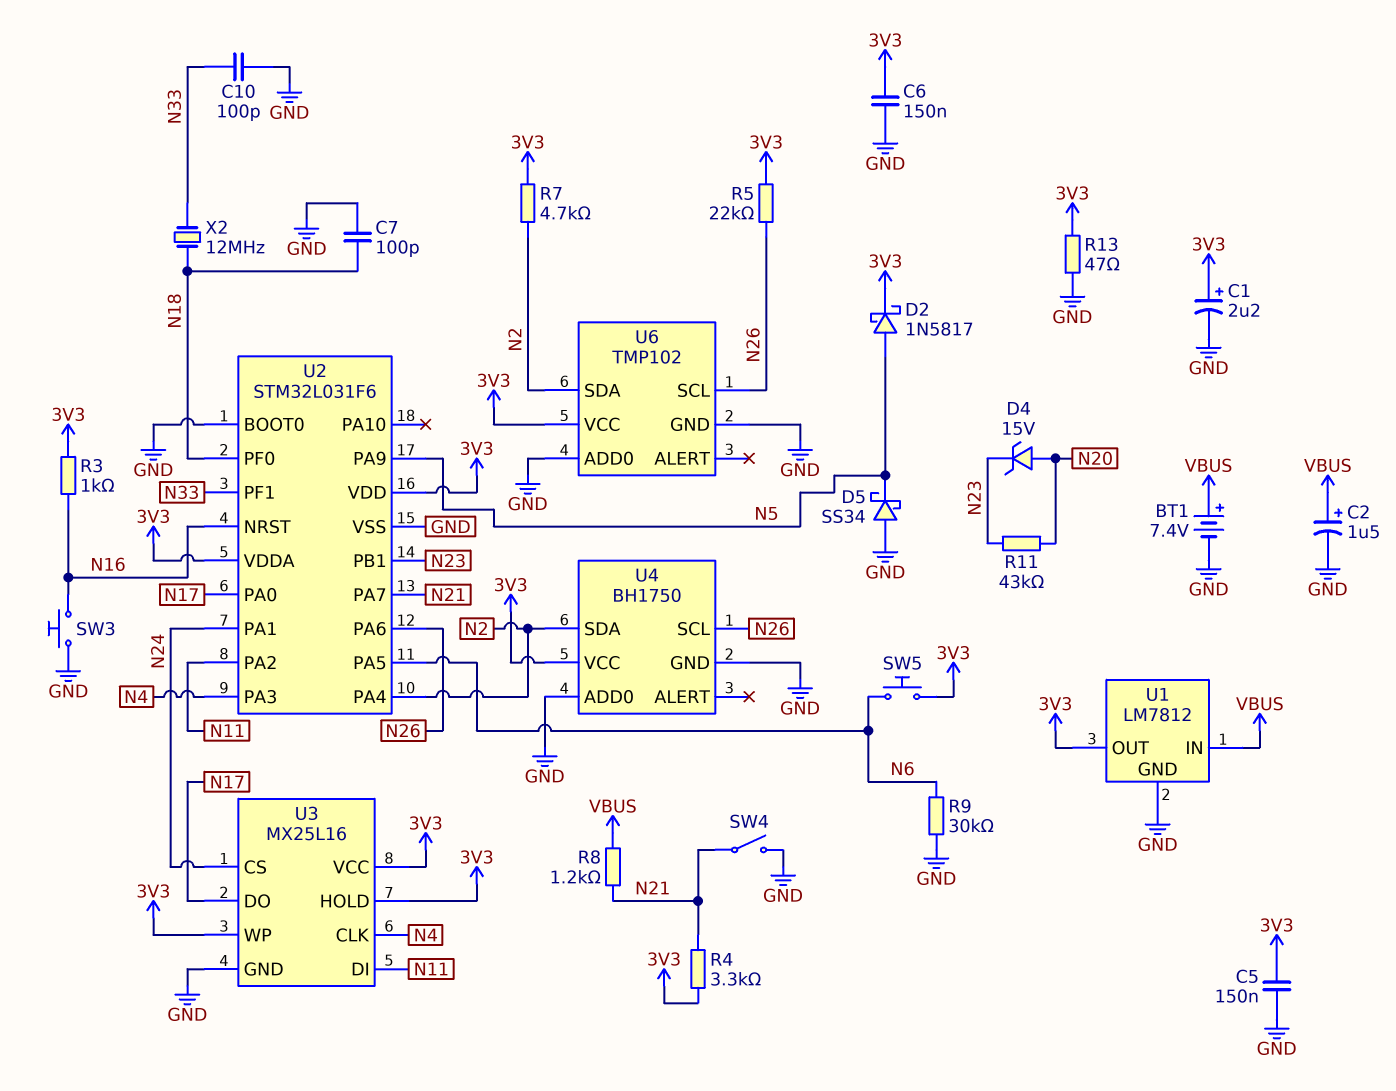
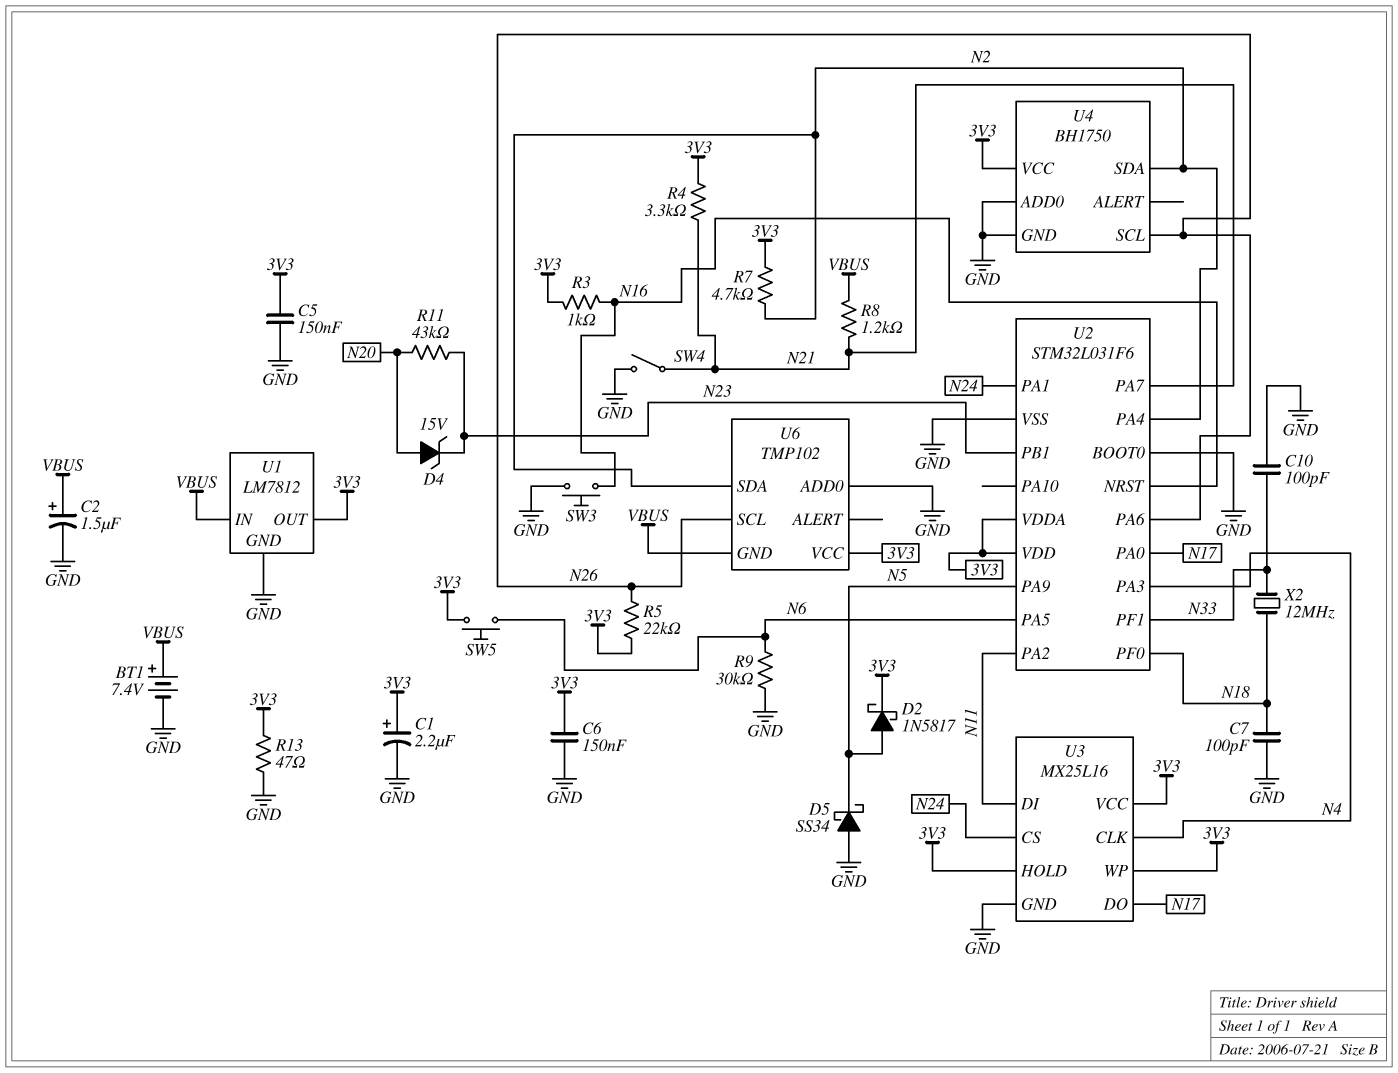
U6 pin GND: GND -> VBUS

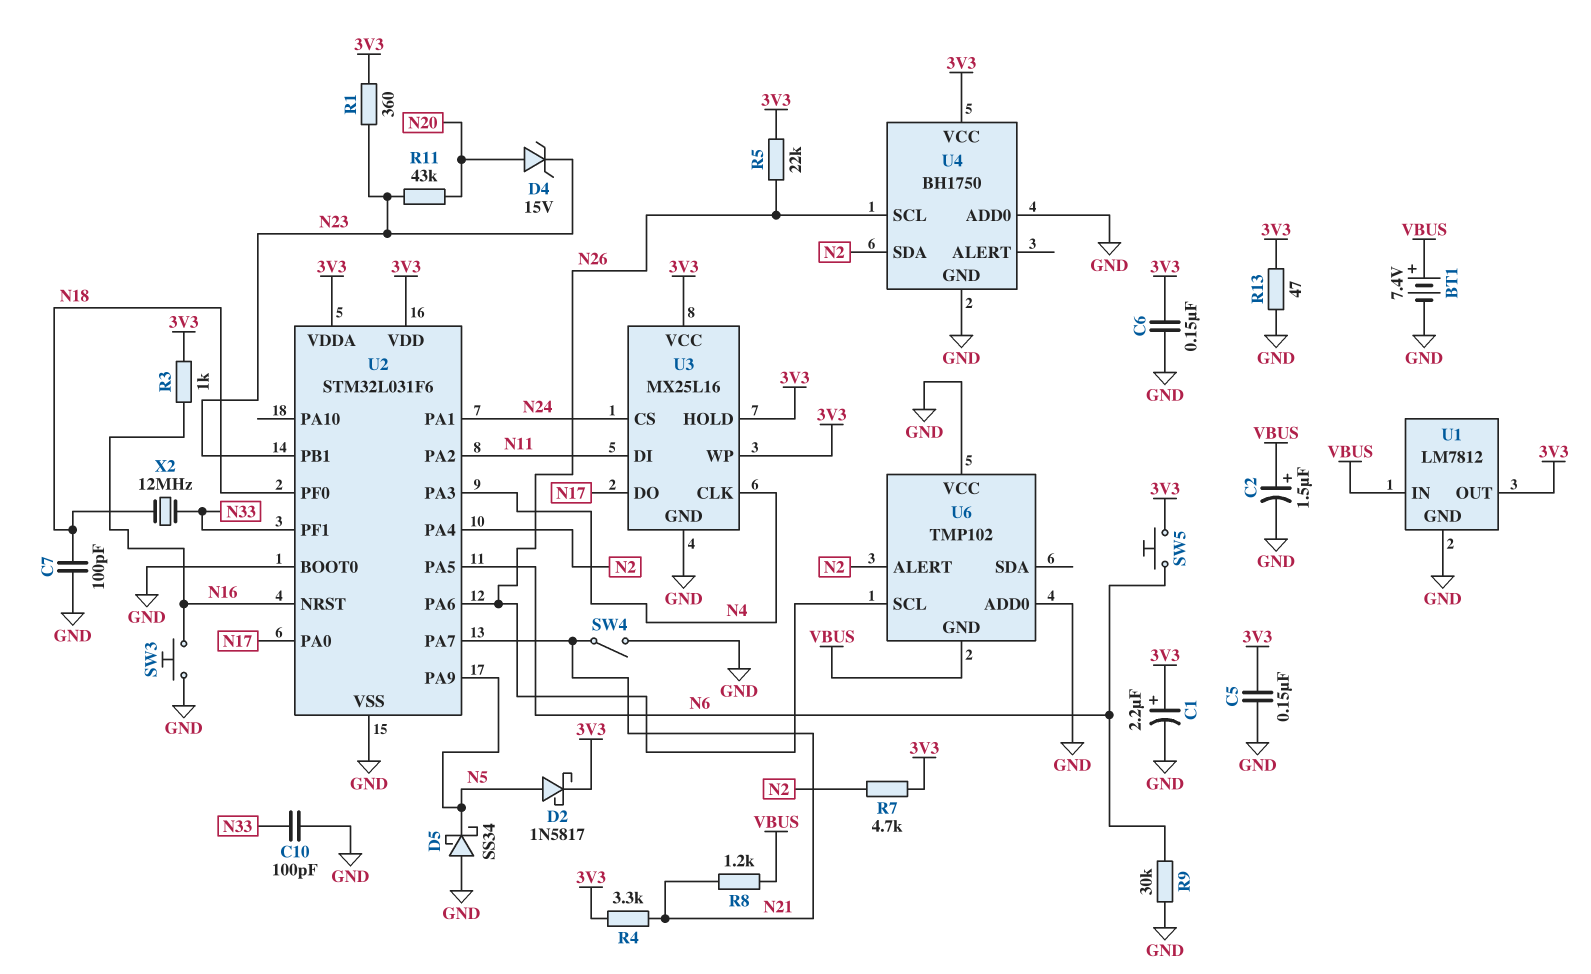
R1: none -> 360 (3V3, N23)
U6 pin ALERT: none -> N2
U6 pin SDA: N2 -> none
U6 pin VCC: 3V3 -> GND

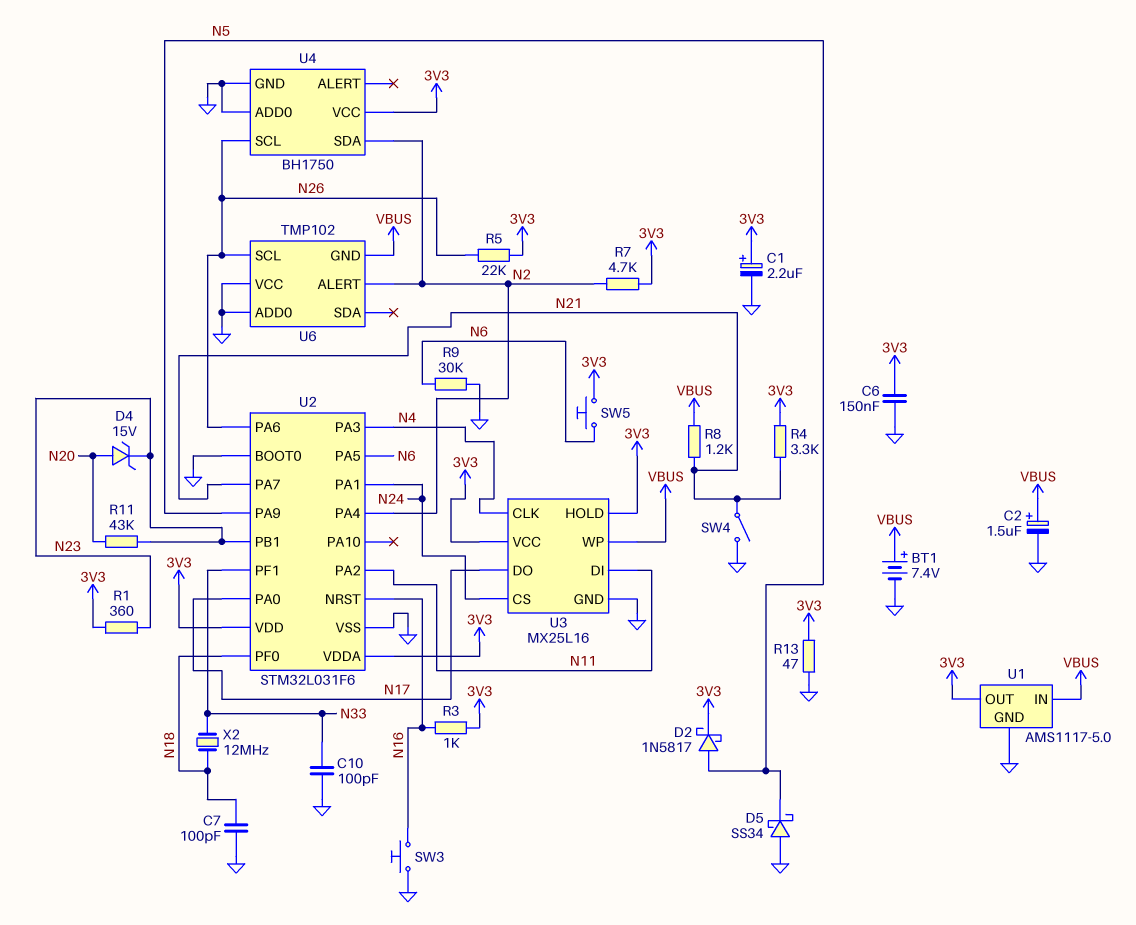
C5: 150nF (3V3, GND) -> none
U1: LM7812 -> AMS1117-5.0
U3 pin WP: 3V3 -> VBUS

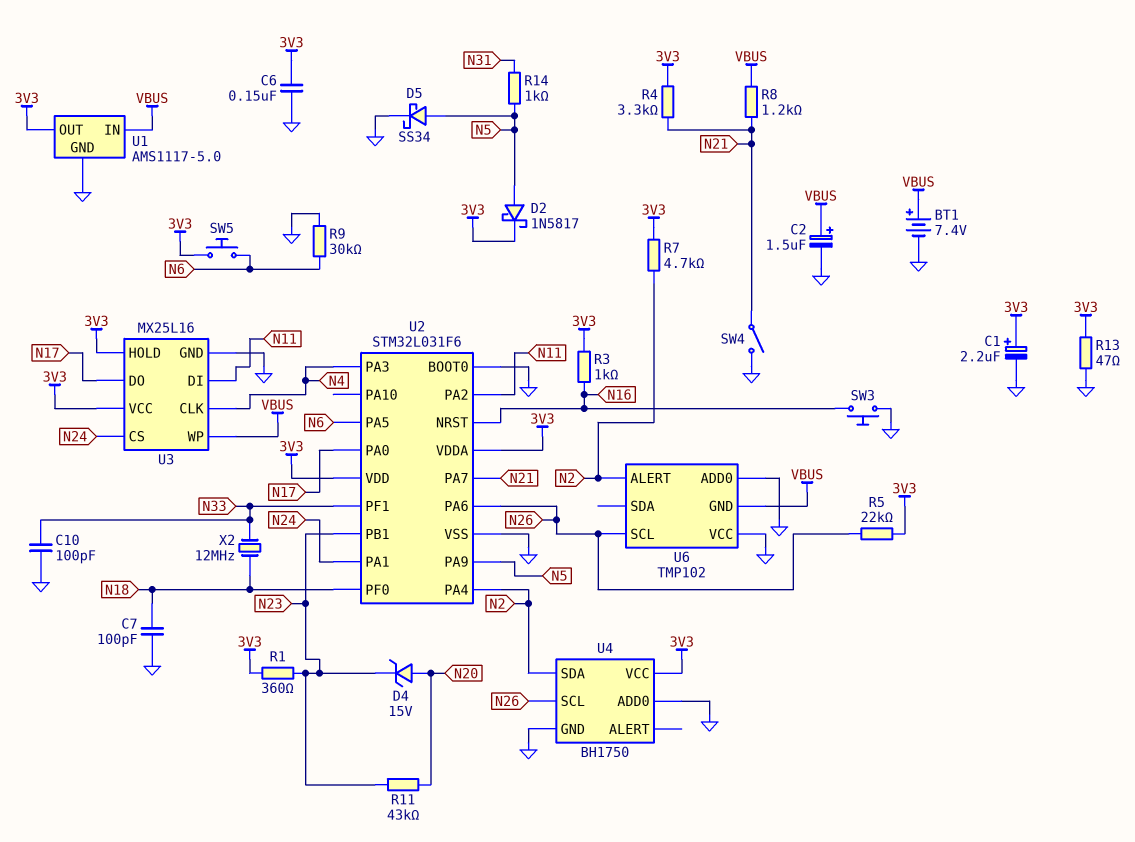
D5: schottky SS34 (A GND, K N5) -> schottky SS34 (A N5, K GND)
R14: none -> 1k (N5, N31)

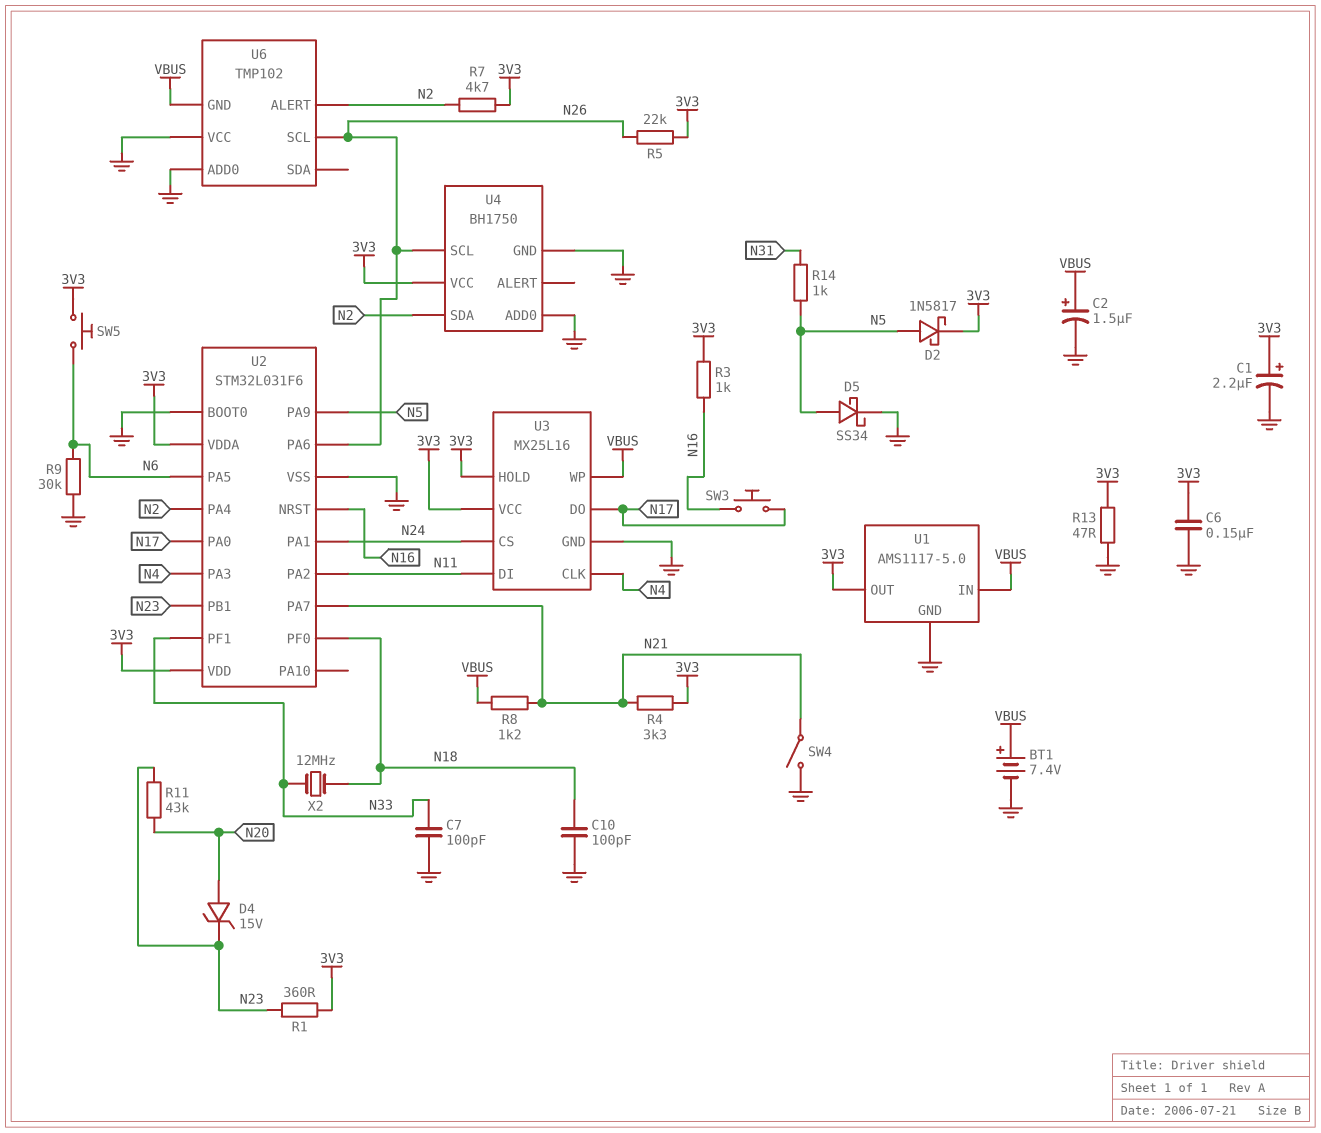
C7: 100pF (GND, N18) -> 100pF (GND, N33)
C10: 100pF (GND, N33) -> 100pF (GND, N18)
SW3: button (GND, N16) -> button (N16, N17)

